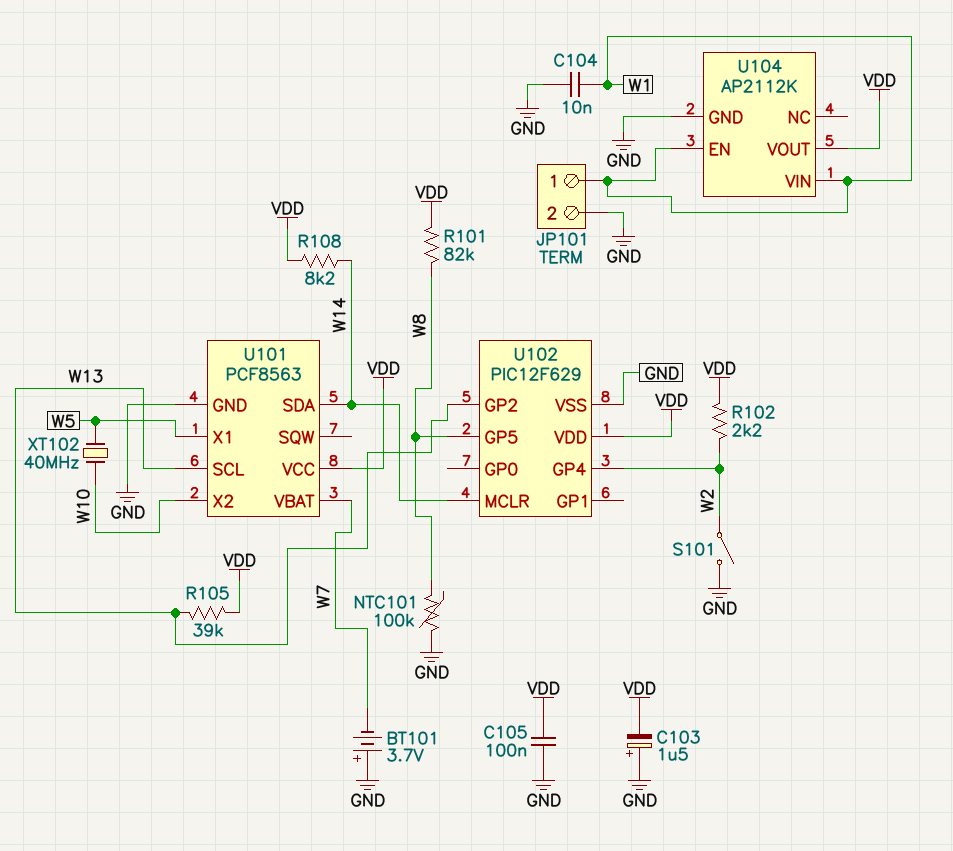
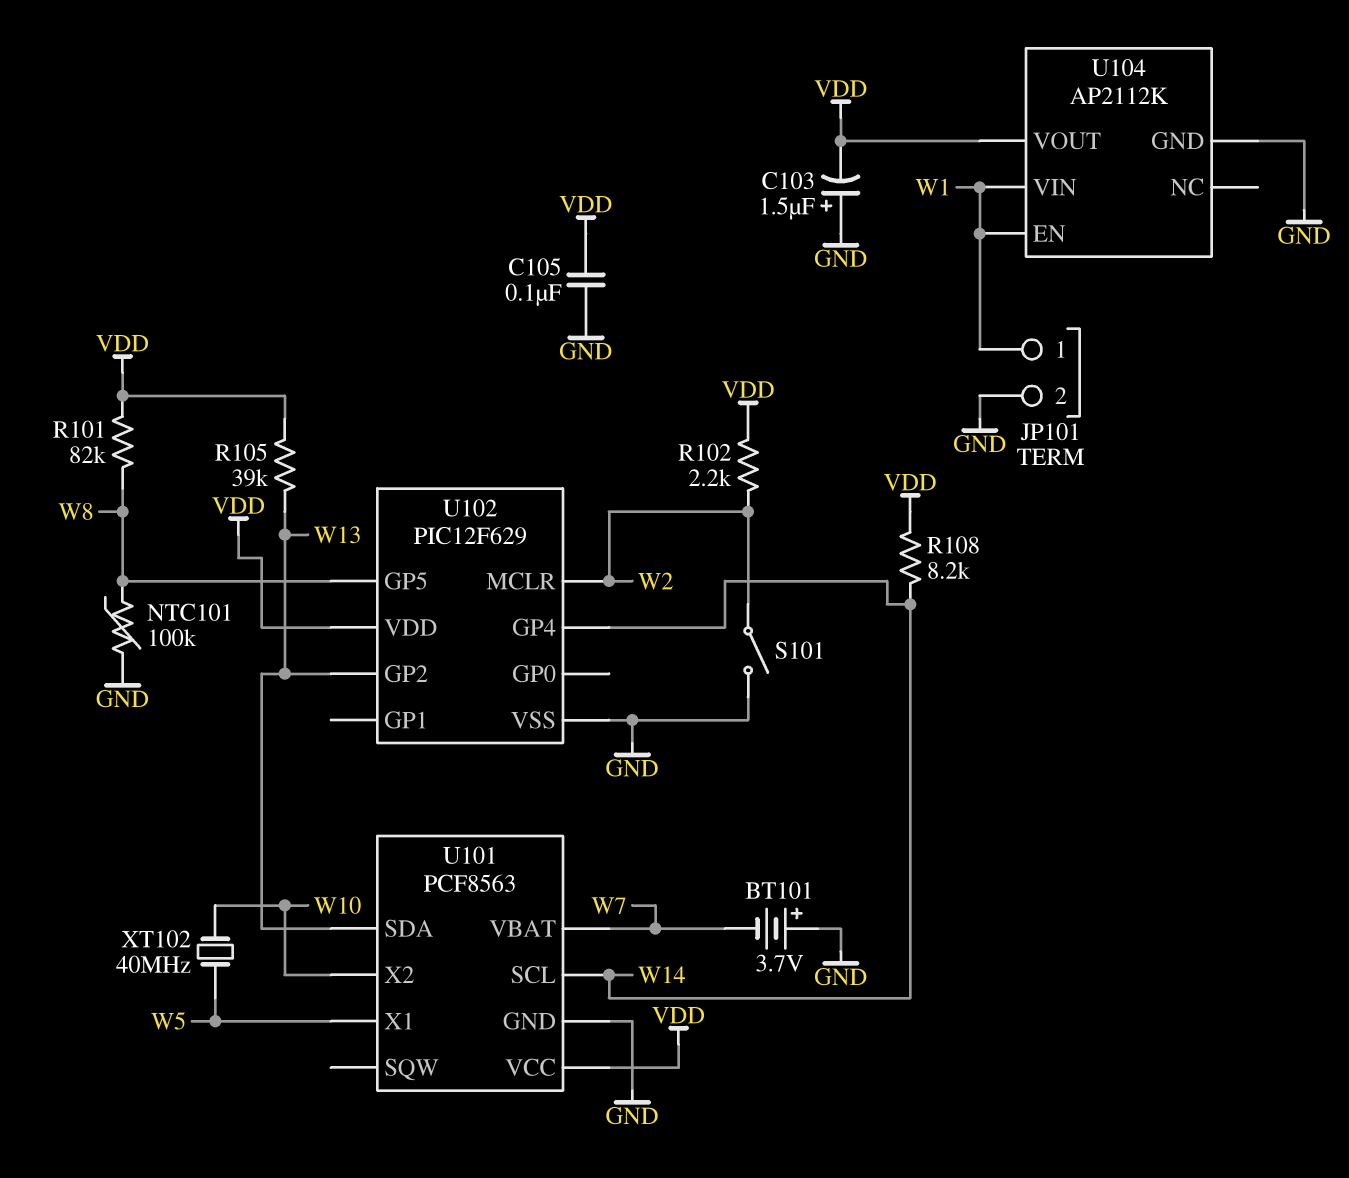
C104: 10nF (GND, W1) -> none
U101 pin SCL: W13 -> W14
U101 pin SDA: W14 -> W13
U102 pin GP4: W2 -> W14
U102 pin MCLR: W14 -> W2

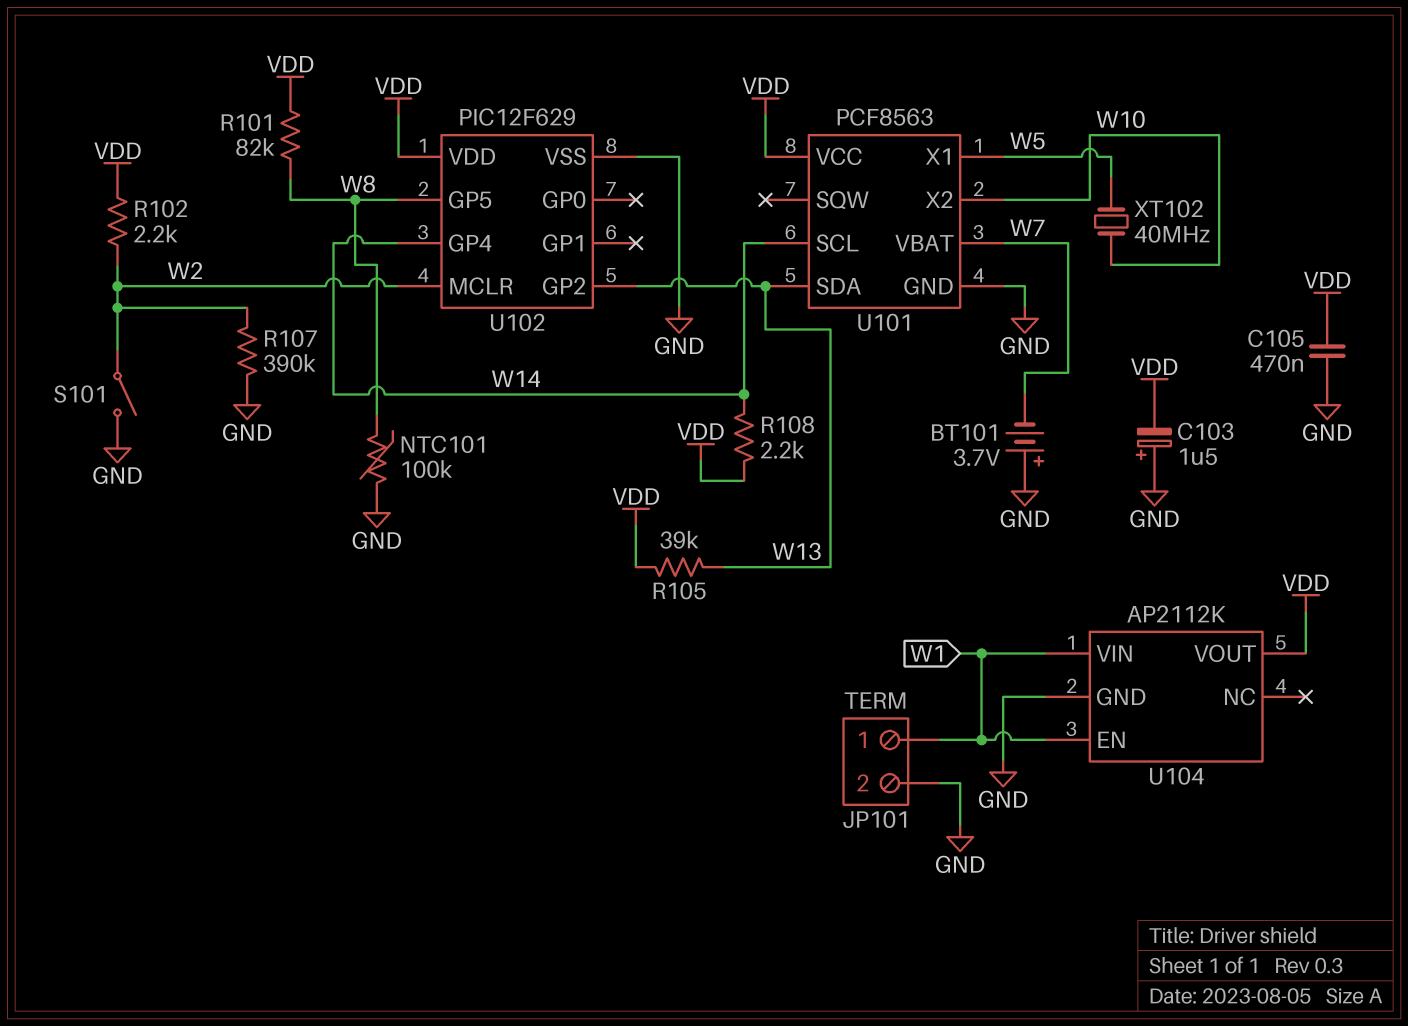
C105: 100nF (GND, VDD) -> 470nF (GND, VDD)
R107: none -> 390k (GND, W2)
R108: 8.2k (VDD, W14) -> 2.2k (VDD, W14)

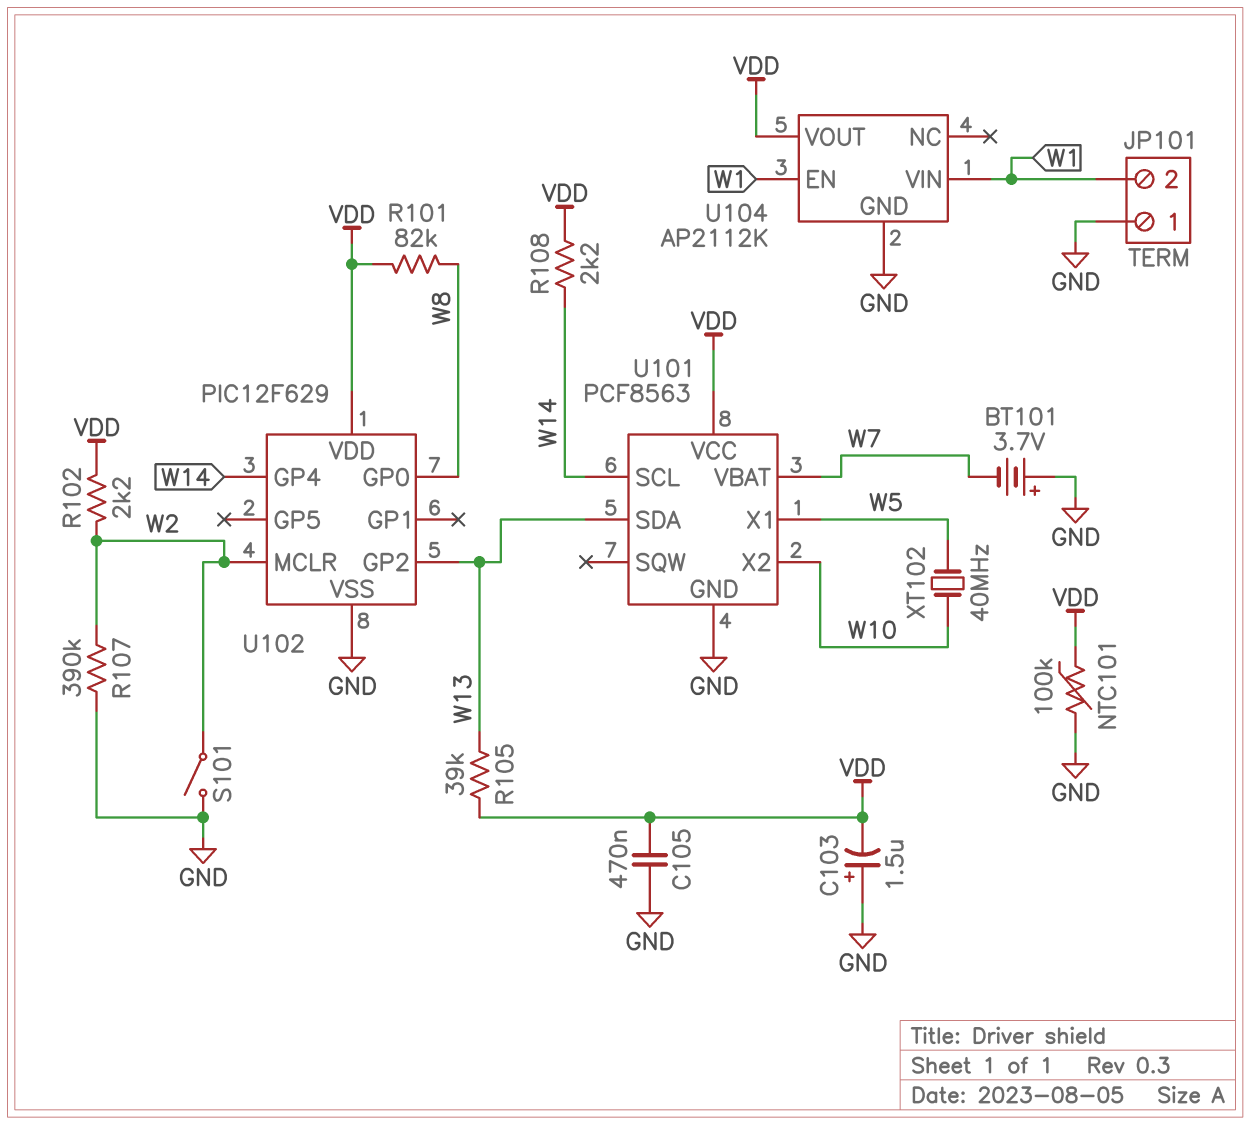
JP101 pin 1: W1 -> GND
JP101 pin 2: GND -> W1
NTC101: 100k (GND, W8) -> 100k (GND, VDD)
U102 pin GP0: none -> W8
U102 pin GP5: W8 -> none

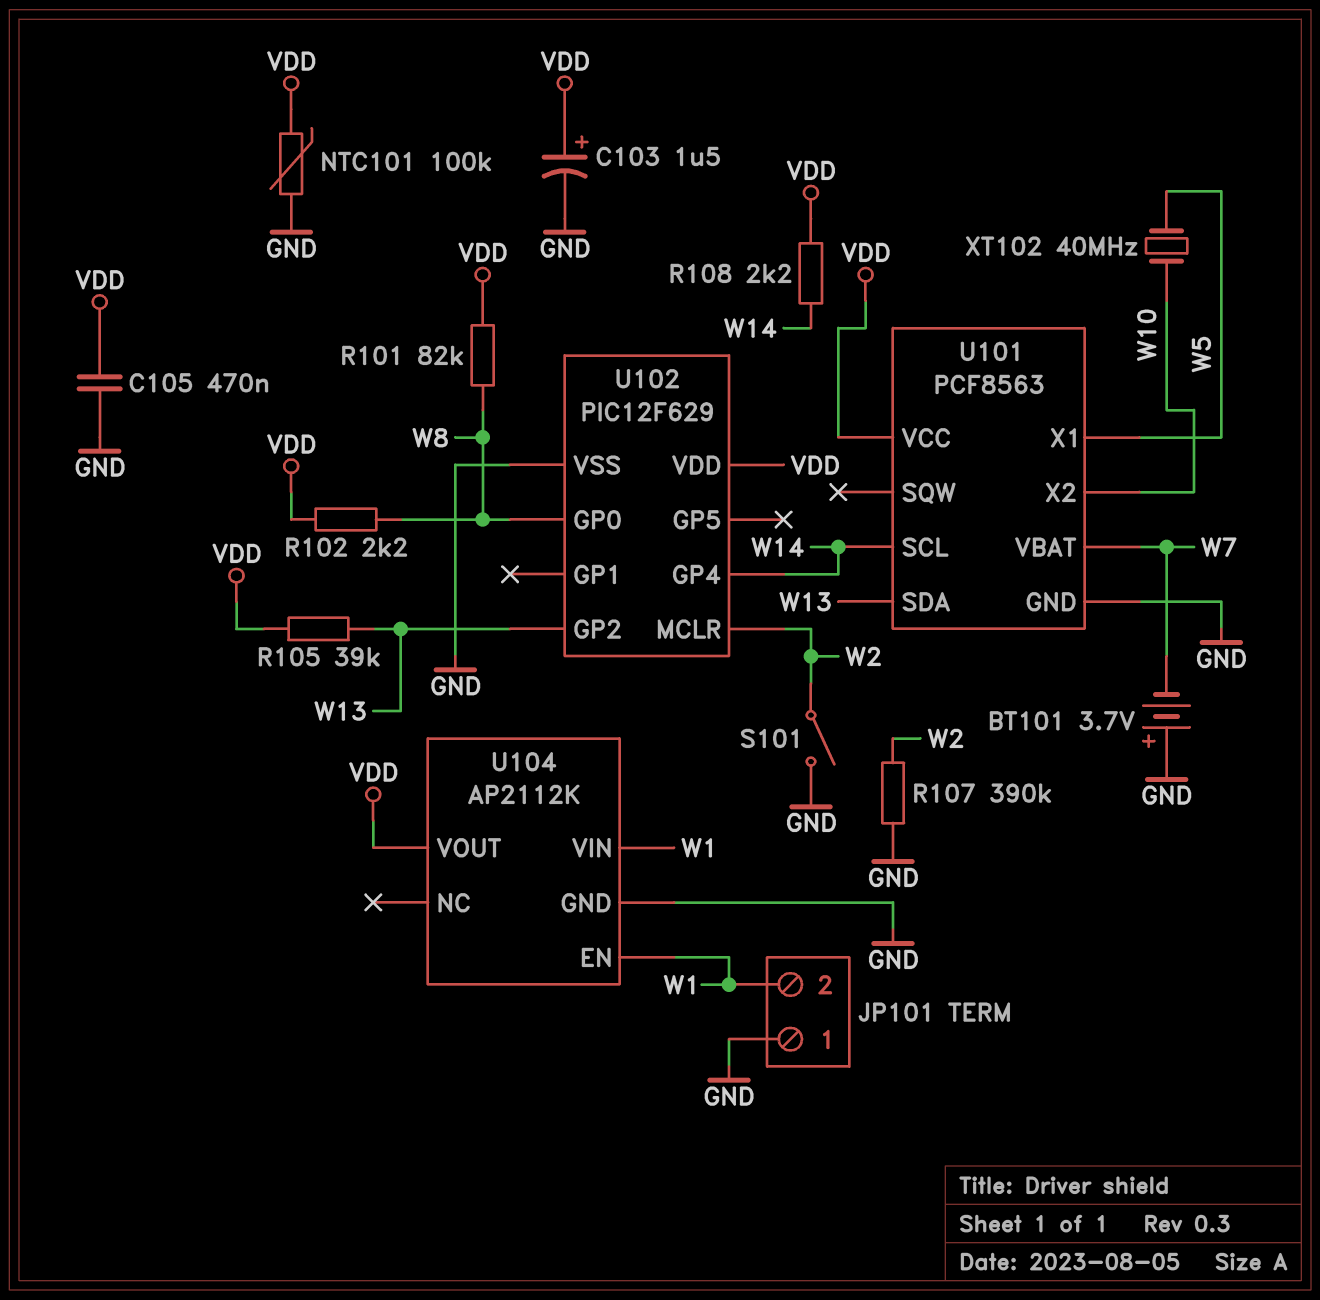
C103: 1.5uF (plus GND, minus VDD) -> 1.5uF (plus VDD, minus GND)
R102: 2.2k (VDD, W2) -> 2.2k (VDD, W8)

